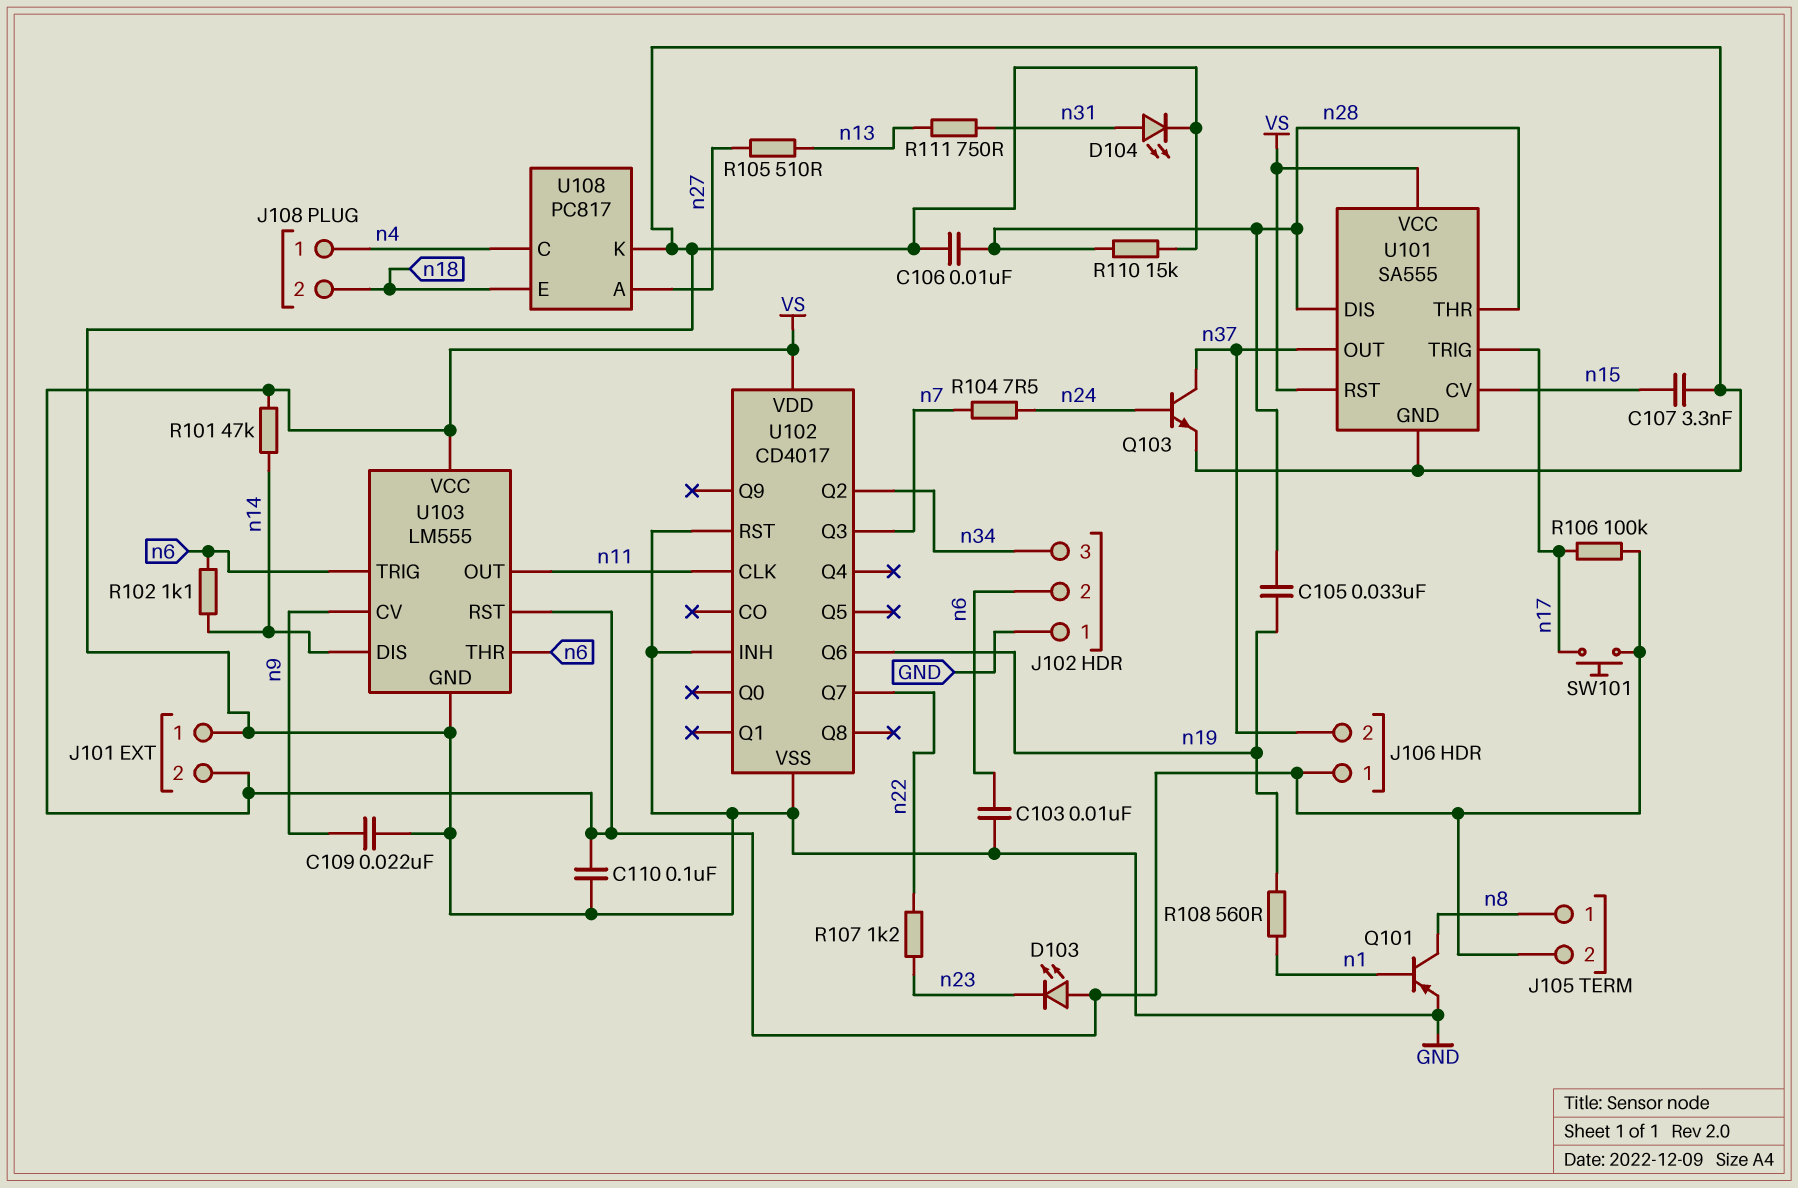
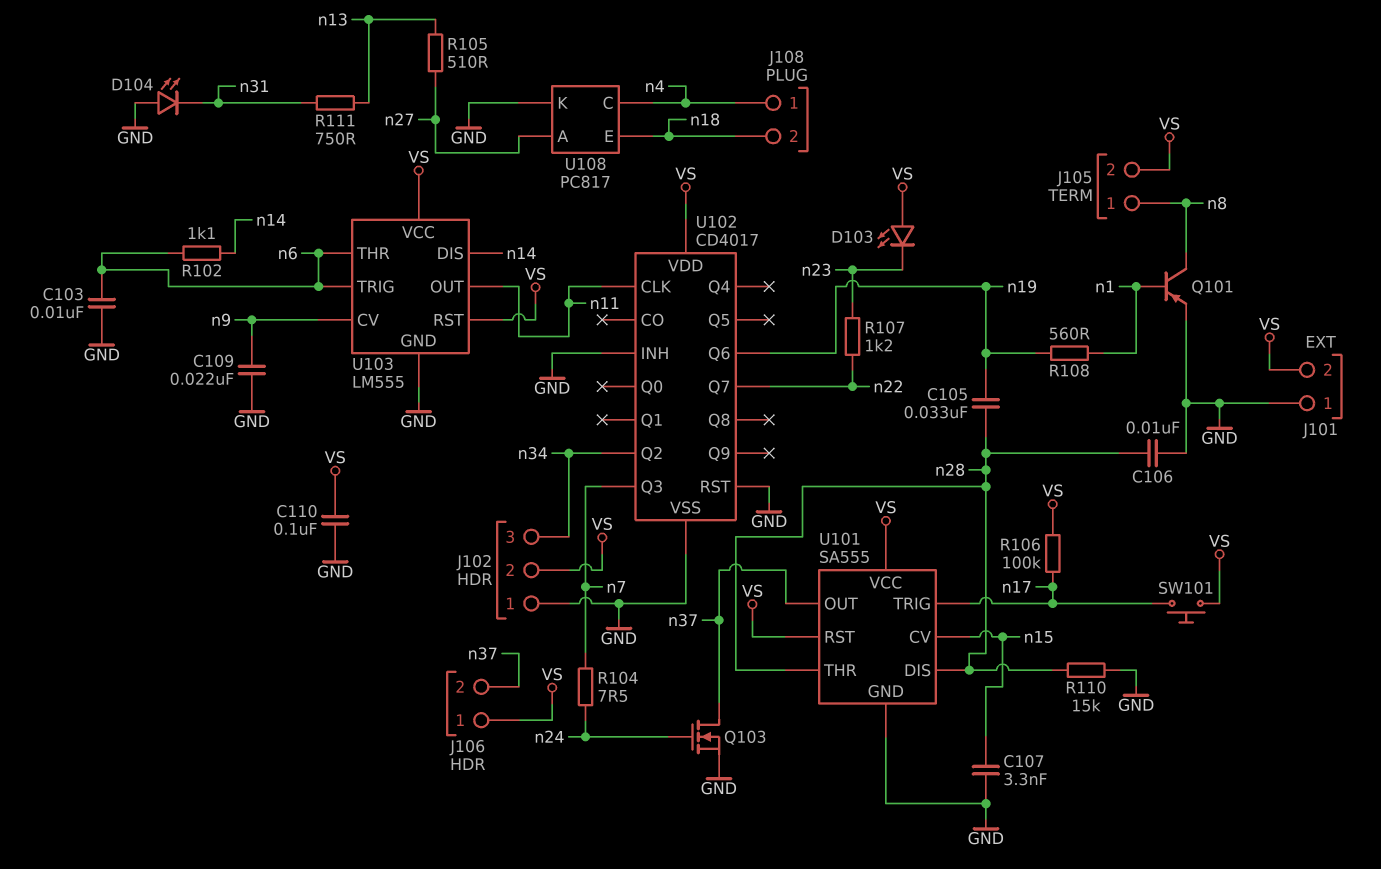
D104: LED (A n31, K GND) -> LED (A GND, K n31)
J102 pin 2: n6 -> VS
Q103: NPN (B n24, C n37, E GND) -> NMOS (G n24, D n37, S GND)
R101: 47k (VS, n14) -> none

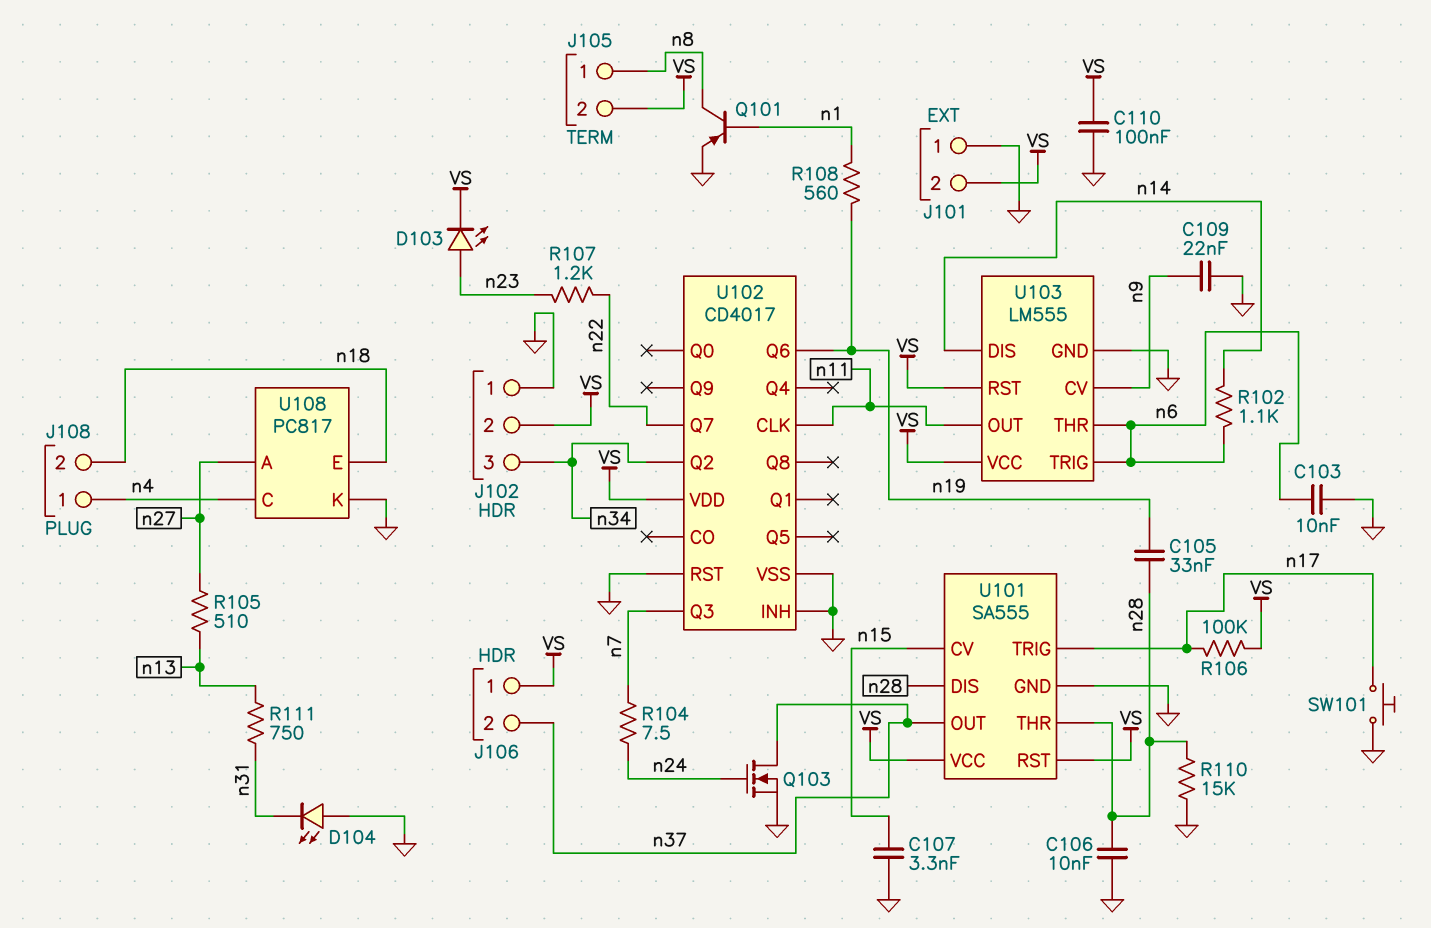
D103: LED (A VS, K n23) -> LED (A n23, K VS)
SW101: button (VS, n17) -> button (GND, n17)

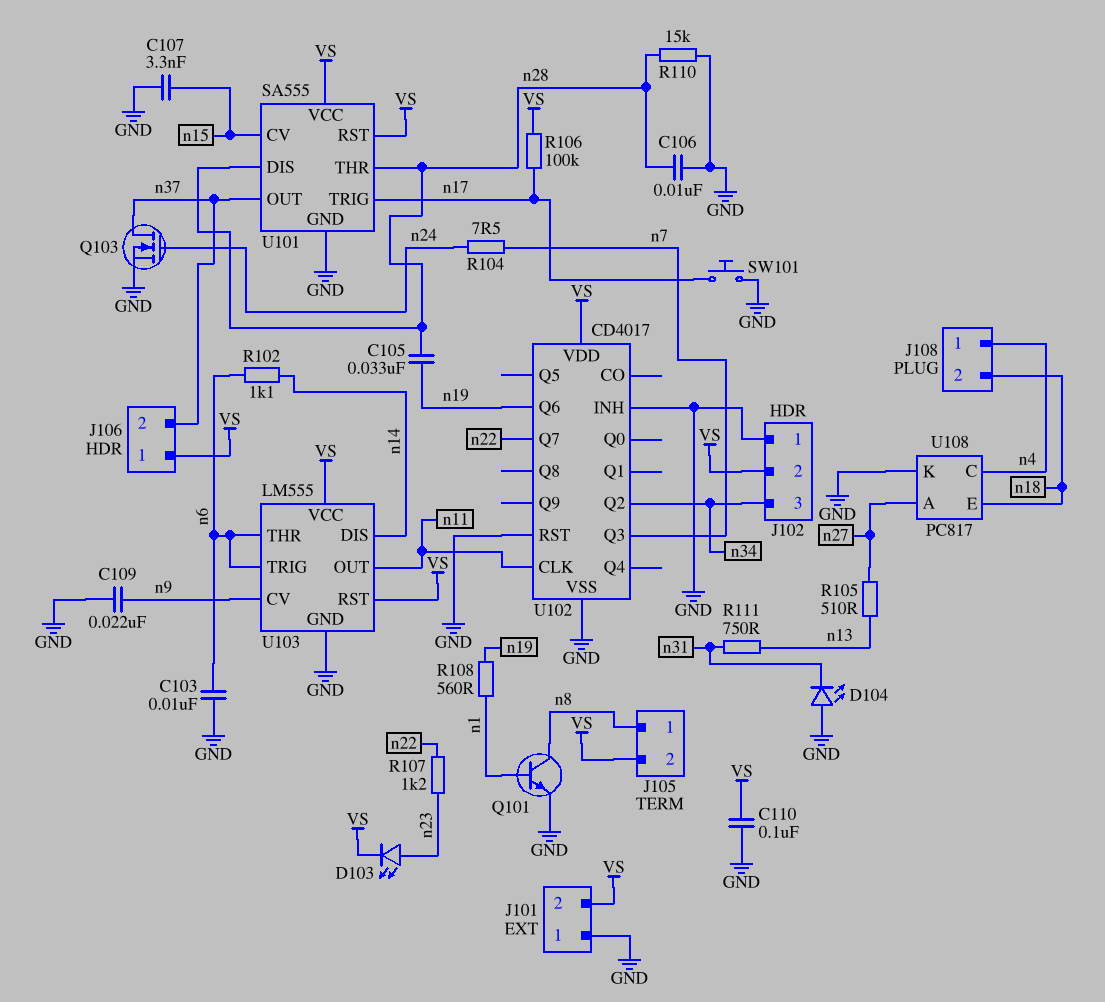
Q101: PNP (B n1, C n8, E GND) -> NPN (B n1, C n8, E GND)

